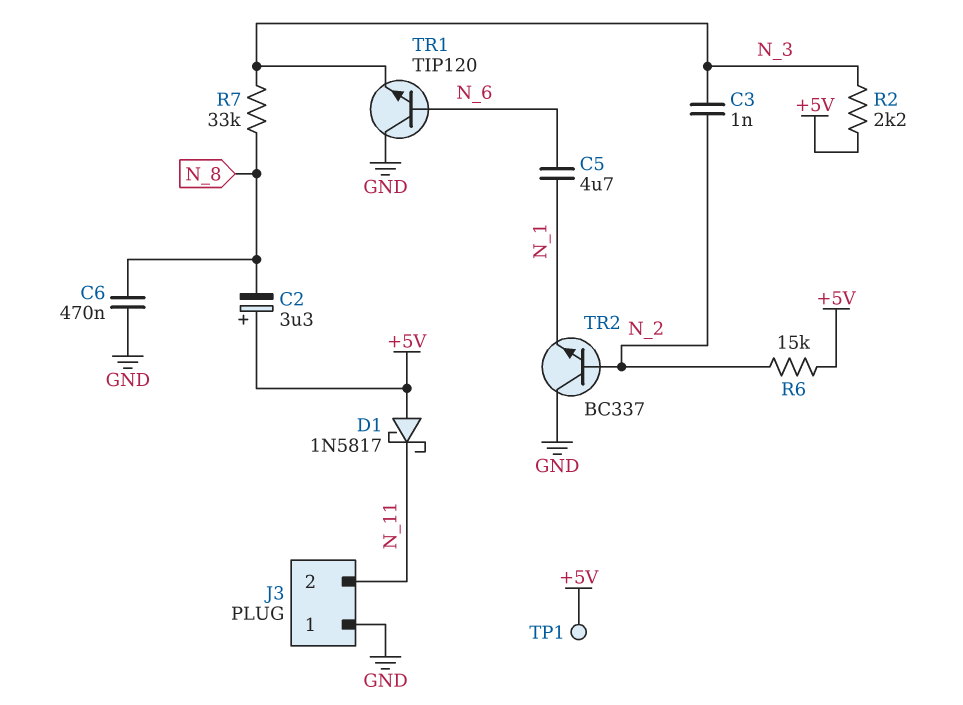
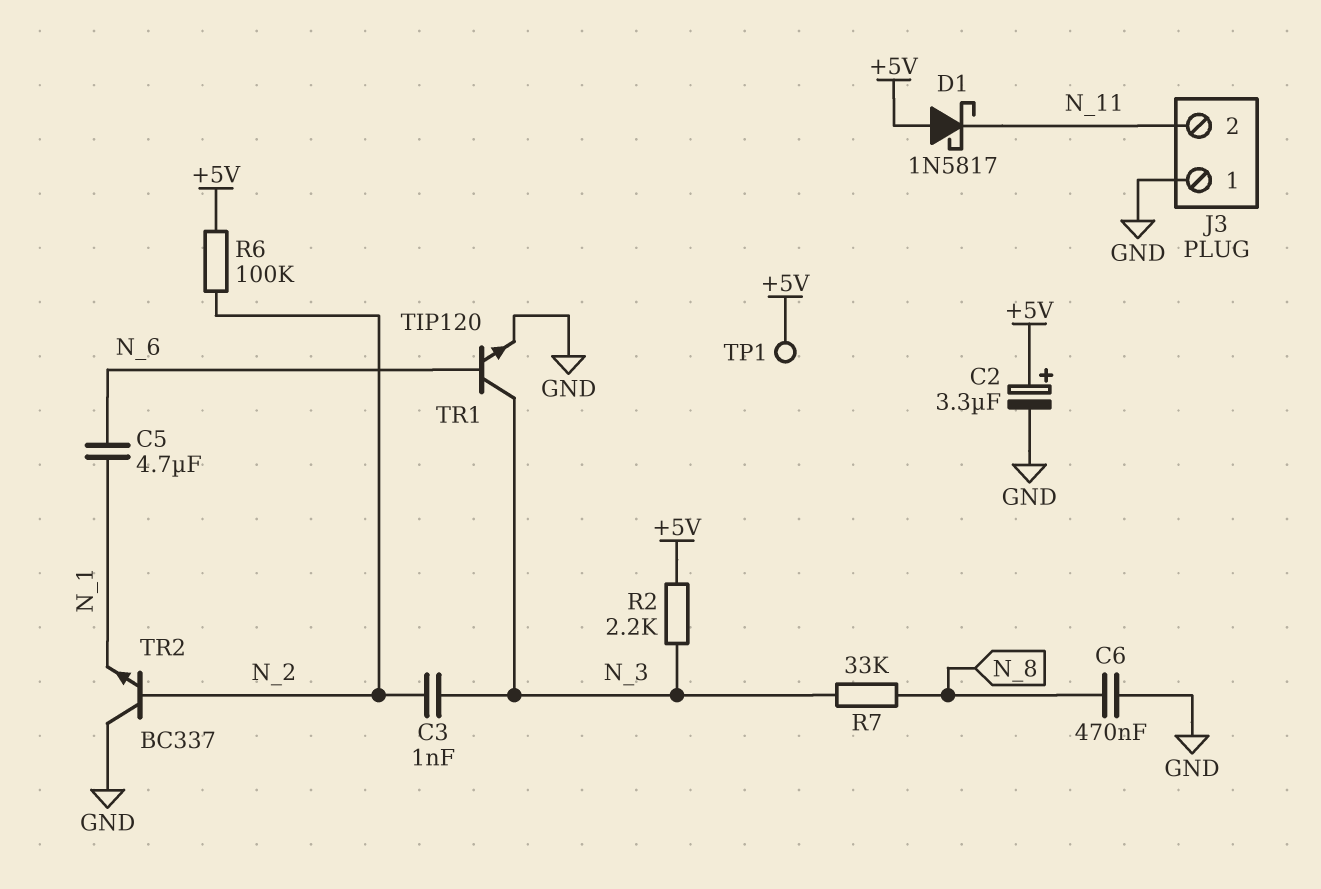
C2: 3.3uF (plus +5V, minus N_8) -> 3.3uF (plus +5V, minus GND)
R6: 15k (+5V, N_2) -> 100k (+5V, N_2)
TR1: NPN TIP120 (B N_6, C GND, E N_3) -> NPN TIP120 (B N_6, C N_3, E GND)

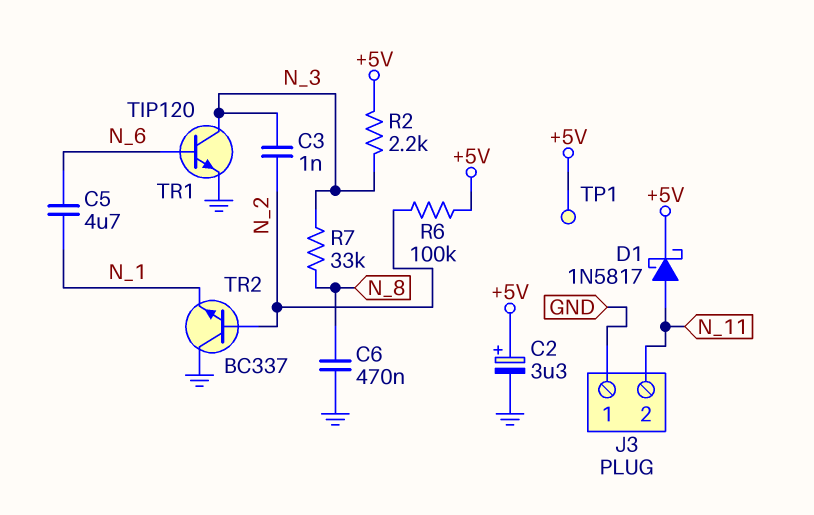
D1: schottky 1N5817 (A +5V, K N_11) -> schottky 1N5817 (A N_11, K +5V)

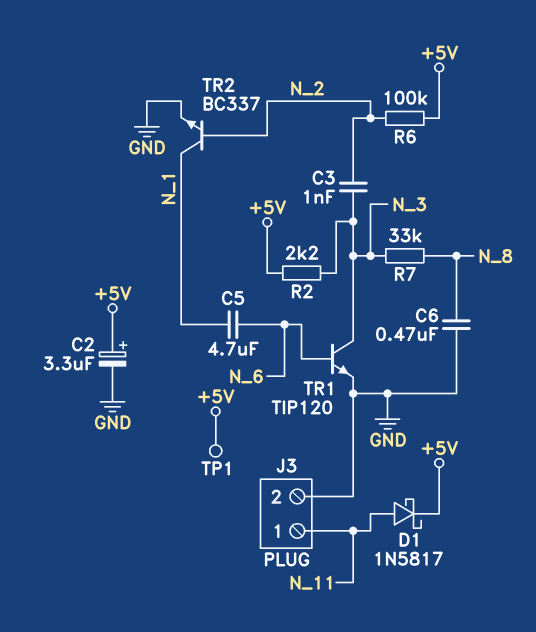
J3 pin 1: GND -> N_11
J3 pin 2: N_11 -> GND
TR2: NPN BC337 (B N_2, C GND, E N_1) -> NPN BC337 (B N_2, C N_1, E GND)

